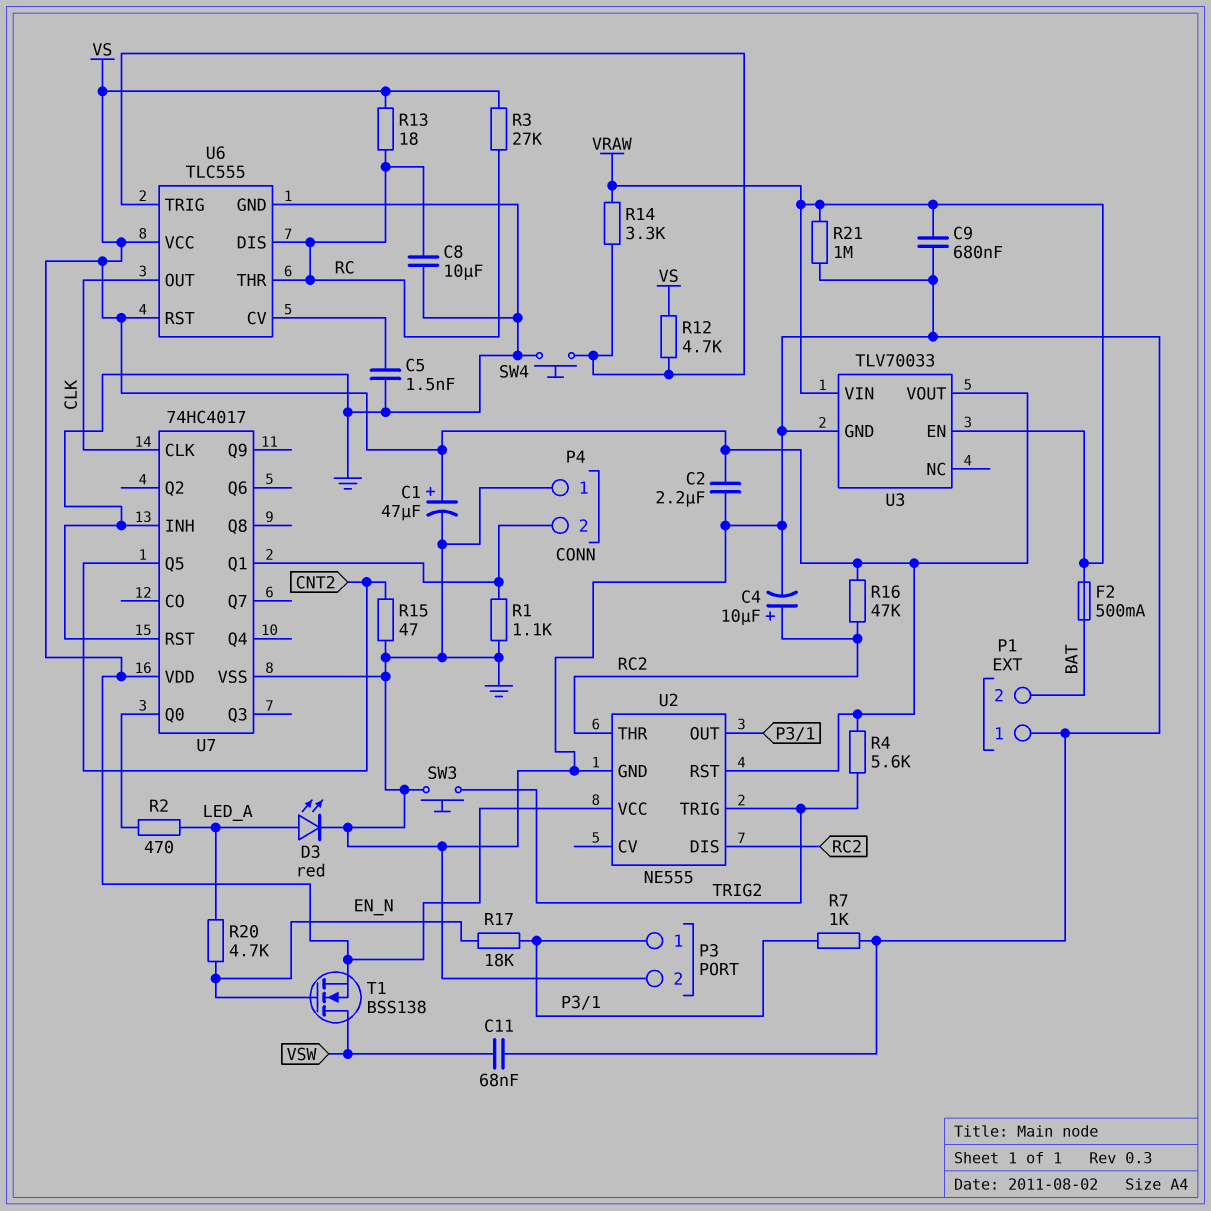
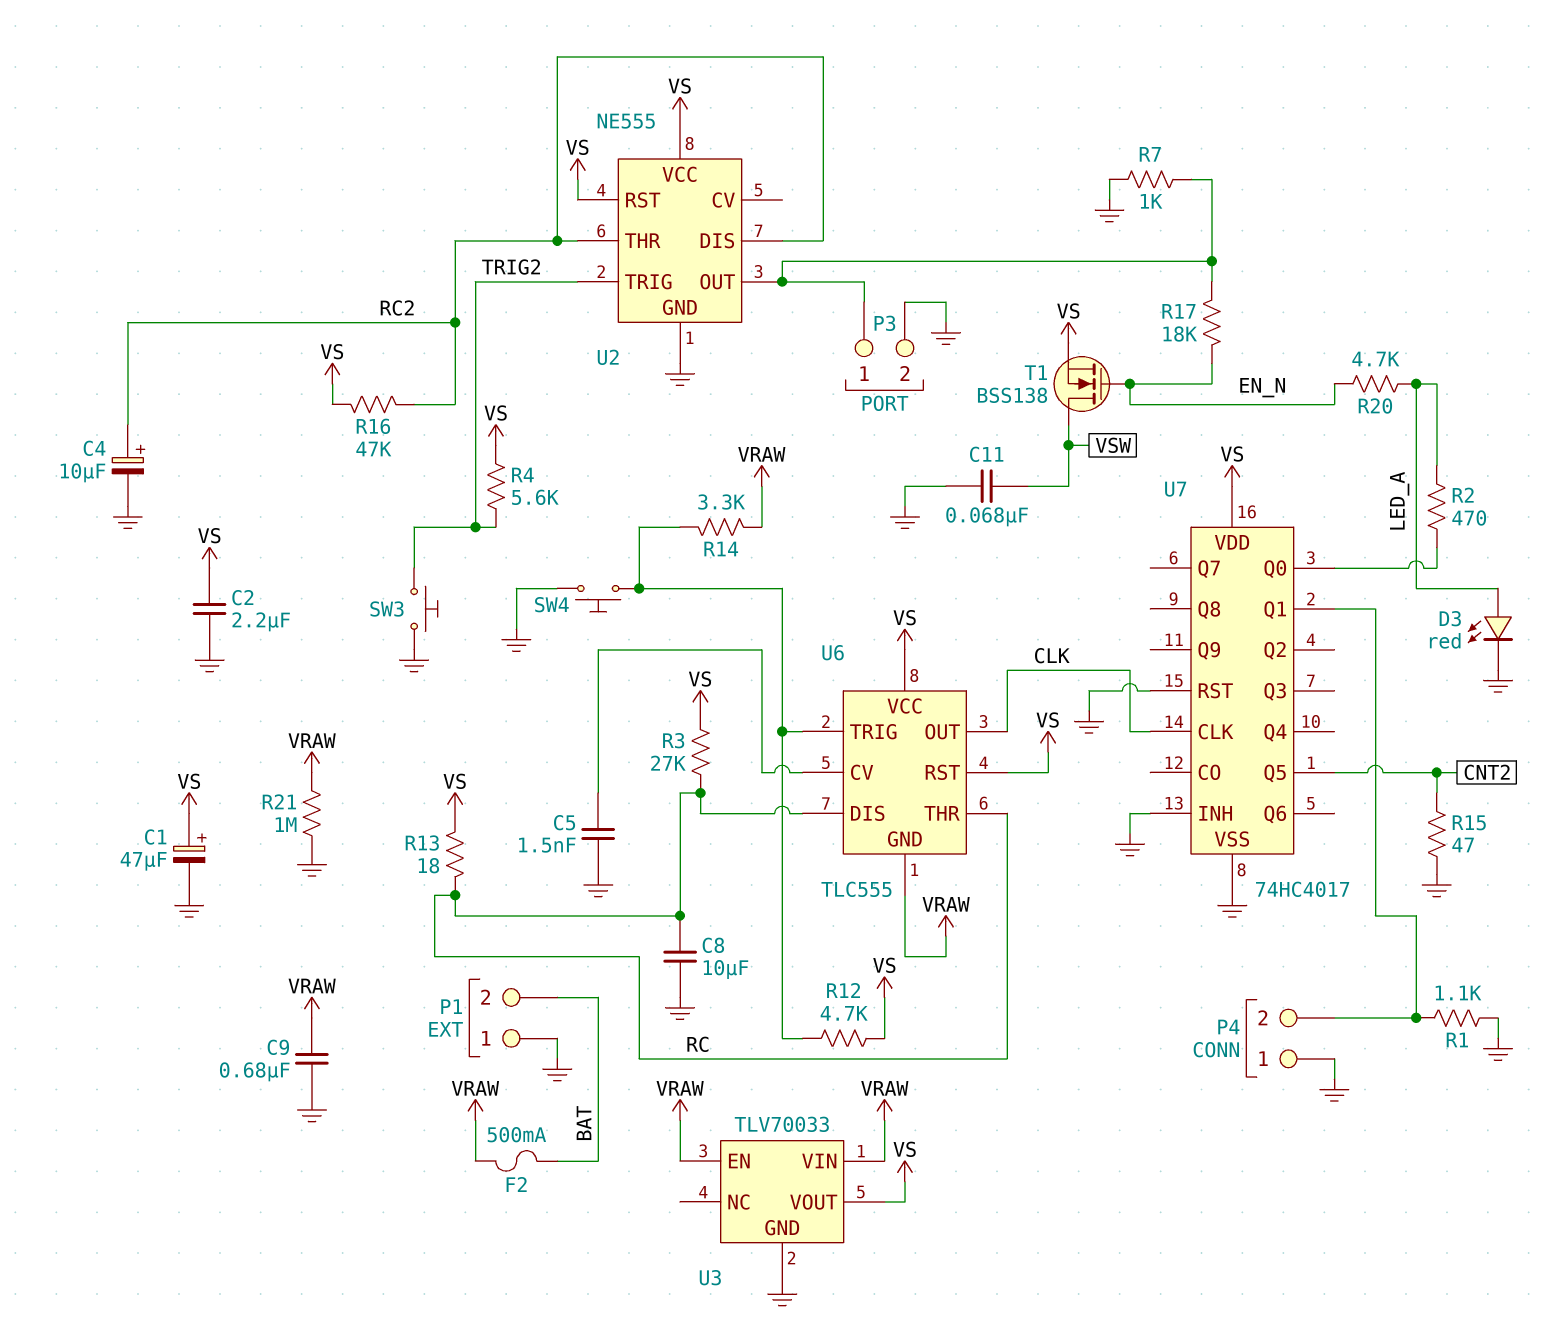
U6 pin GND: GND -> VRAW

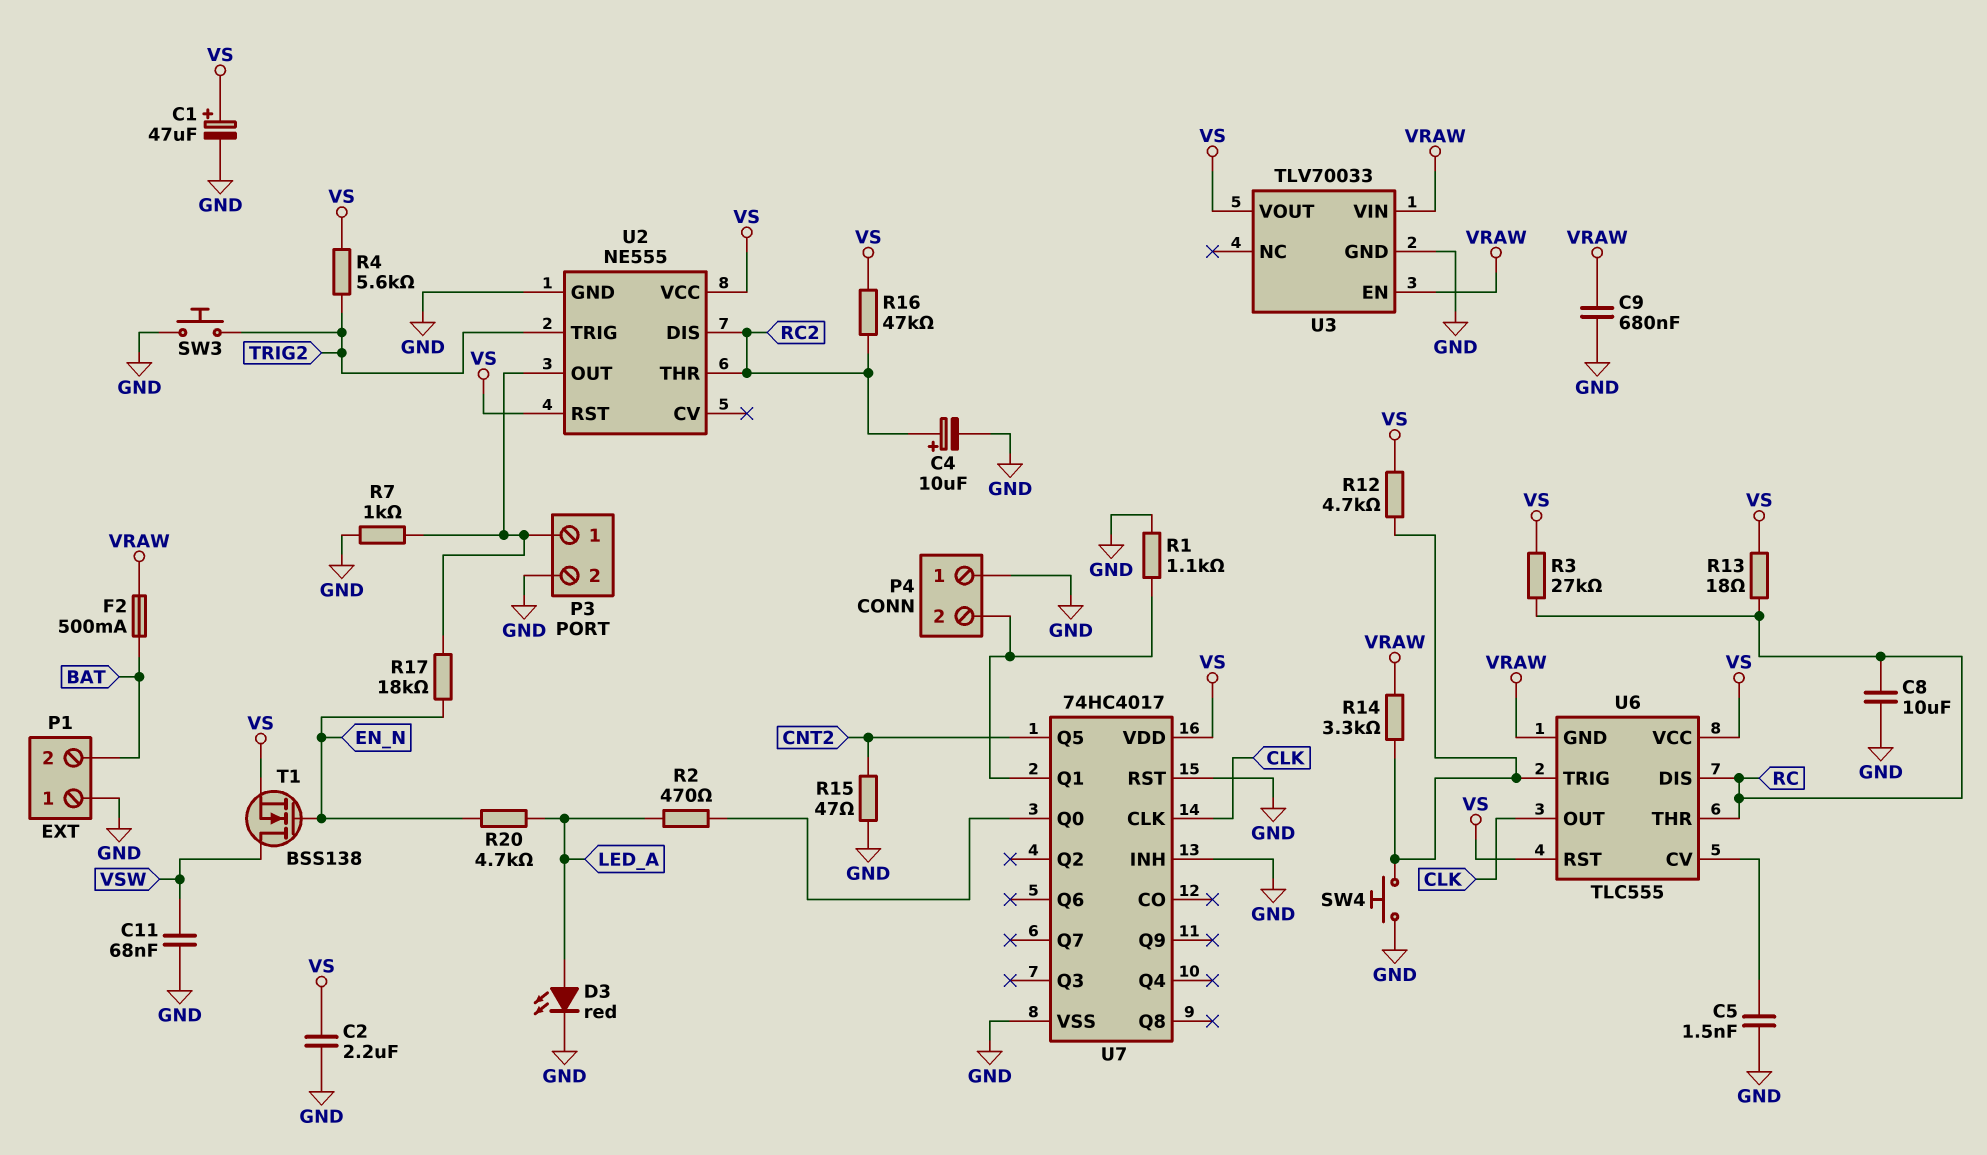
R21: 1M (GND, VRAW) -> none

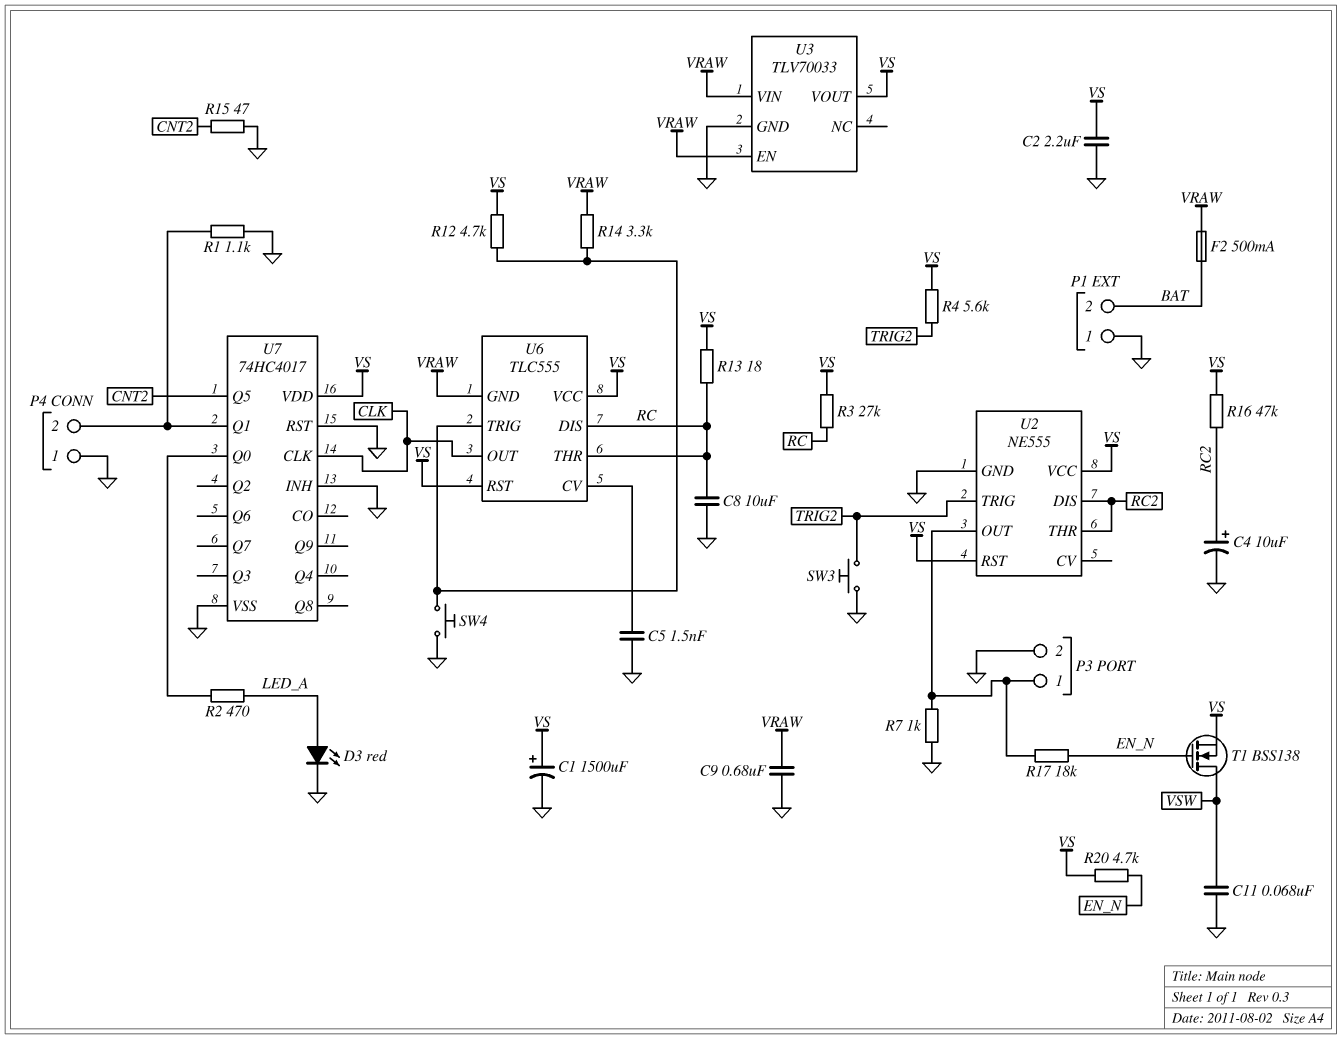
C1: 47uF (plus VS, minus GND) -> 1500uF (plus VS, minus GND)
R20: 4.7k (EN_N, LED_A) -> 4.7k (EN_N, VS)

